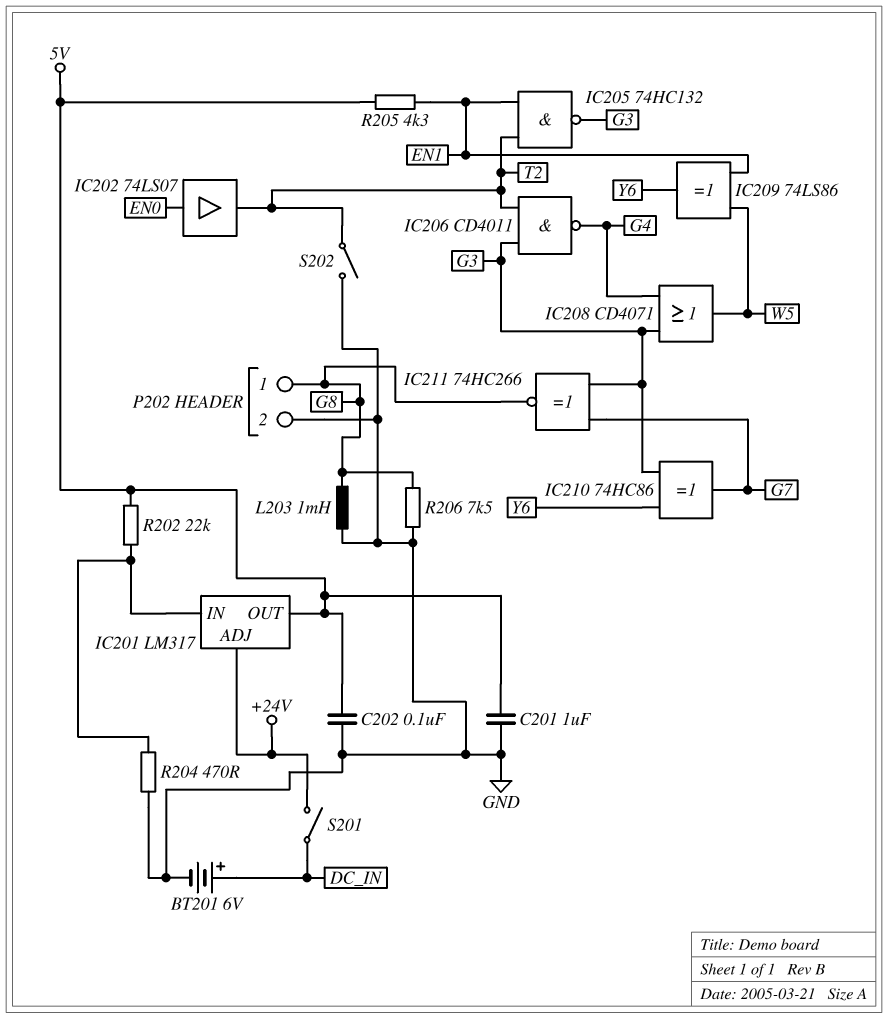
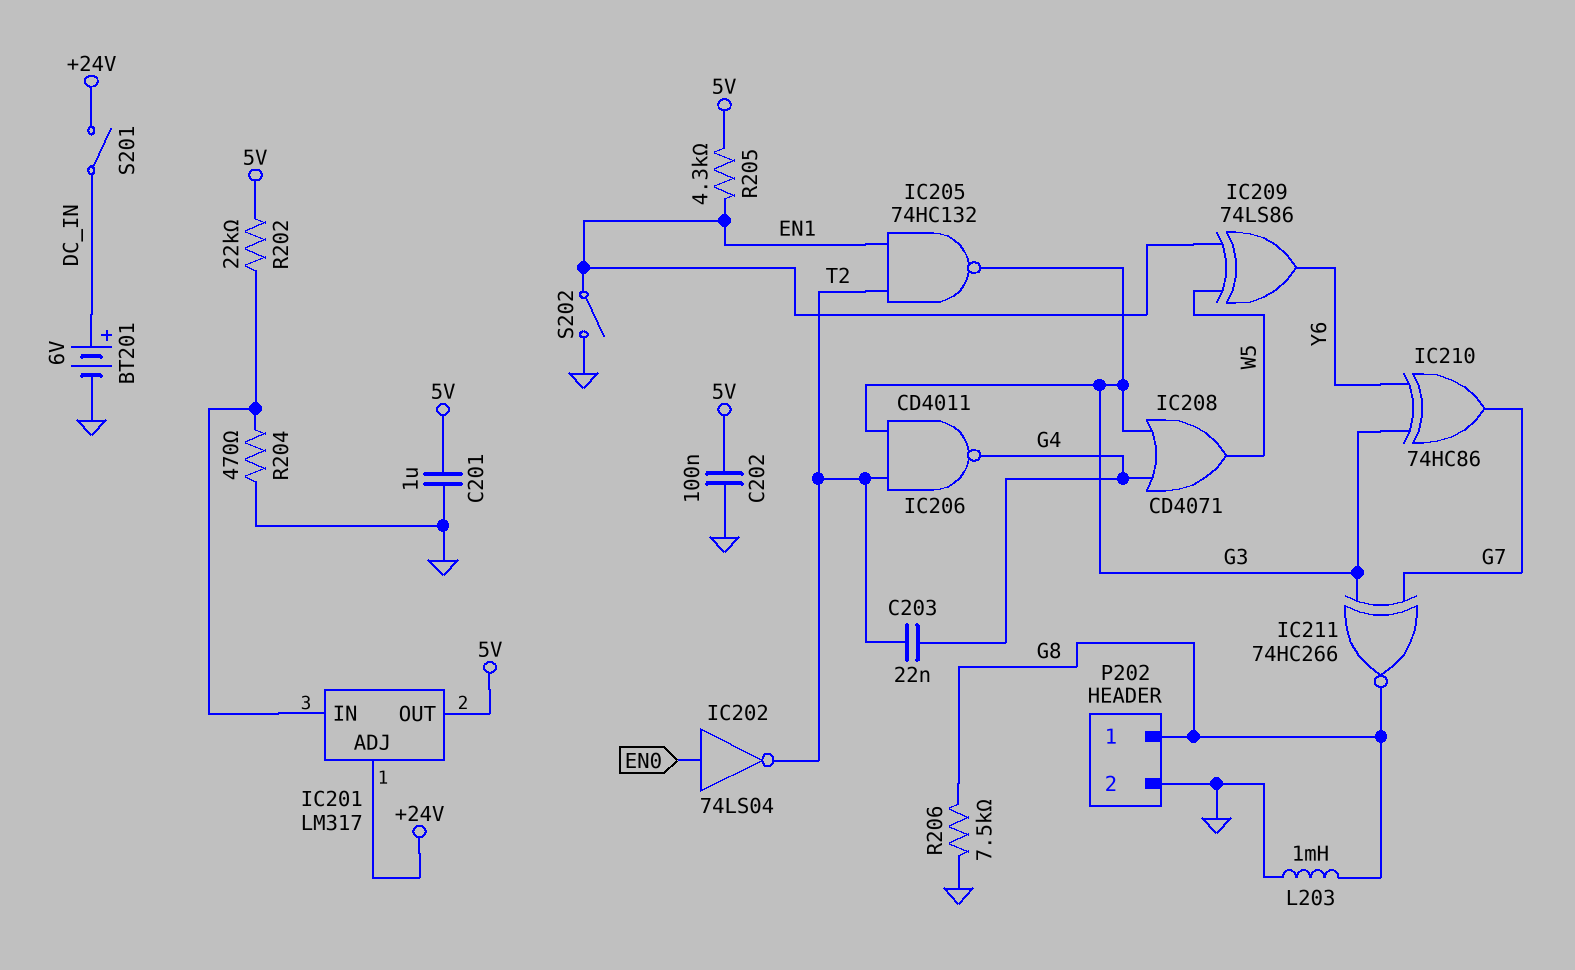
C203: none -> 22nF (G4, T2)
IC202: buffer 74LS07 (in EN0, out T2) -> NOT 74LS04 (in EN0, out T2)
S202: switch (GND, T2) -> switch (EN1, GND)

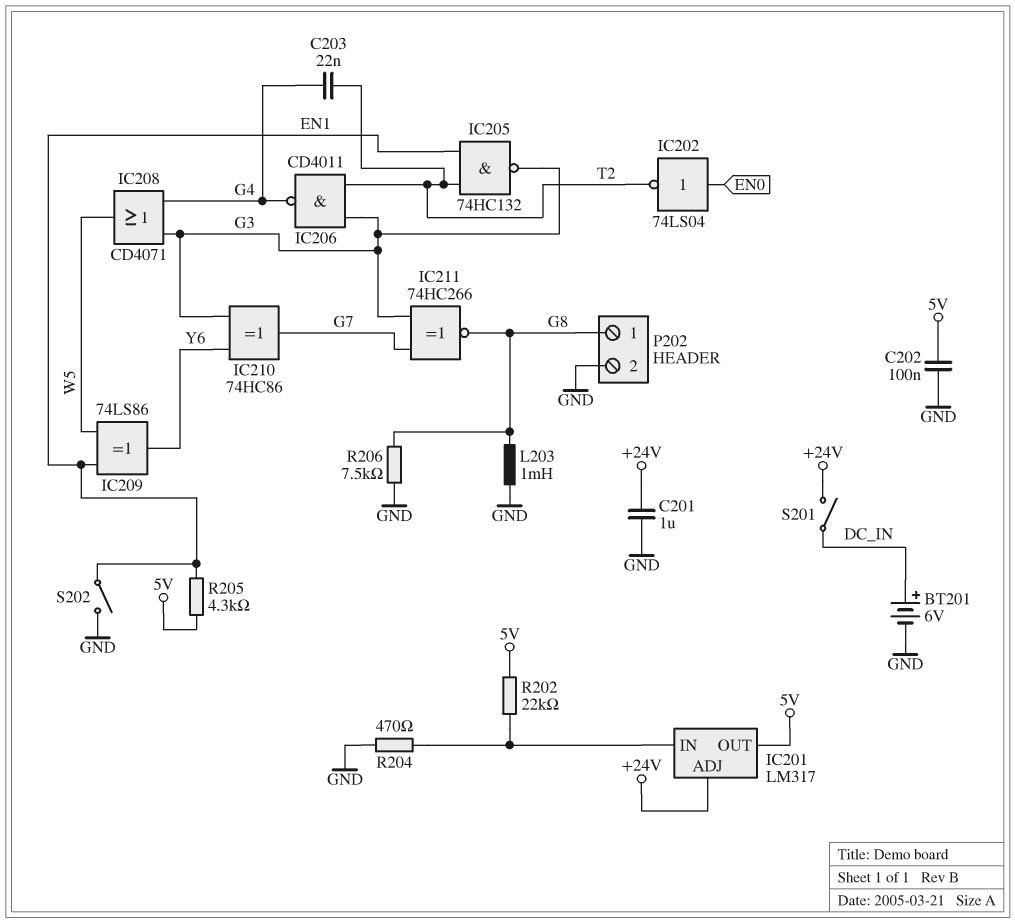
C201: 1uF (5V, GND) -> 1uF (+24V, GND)

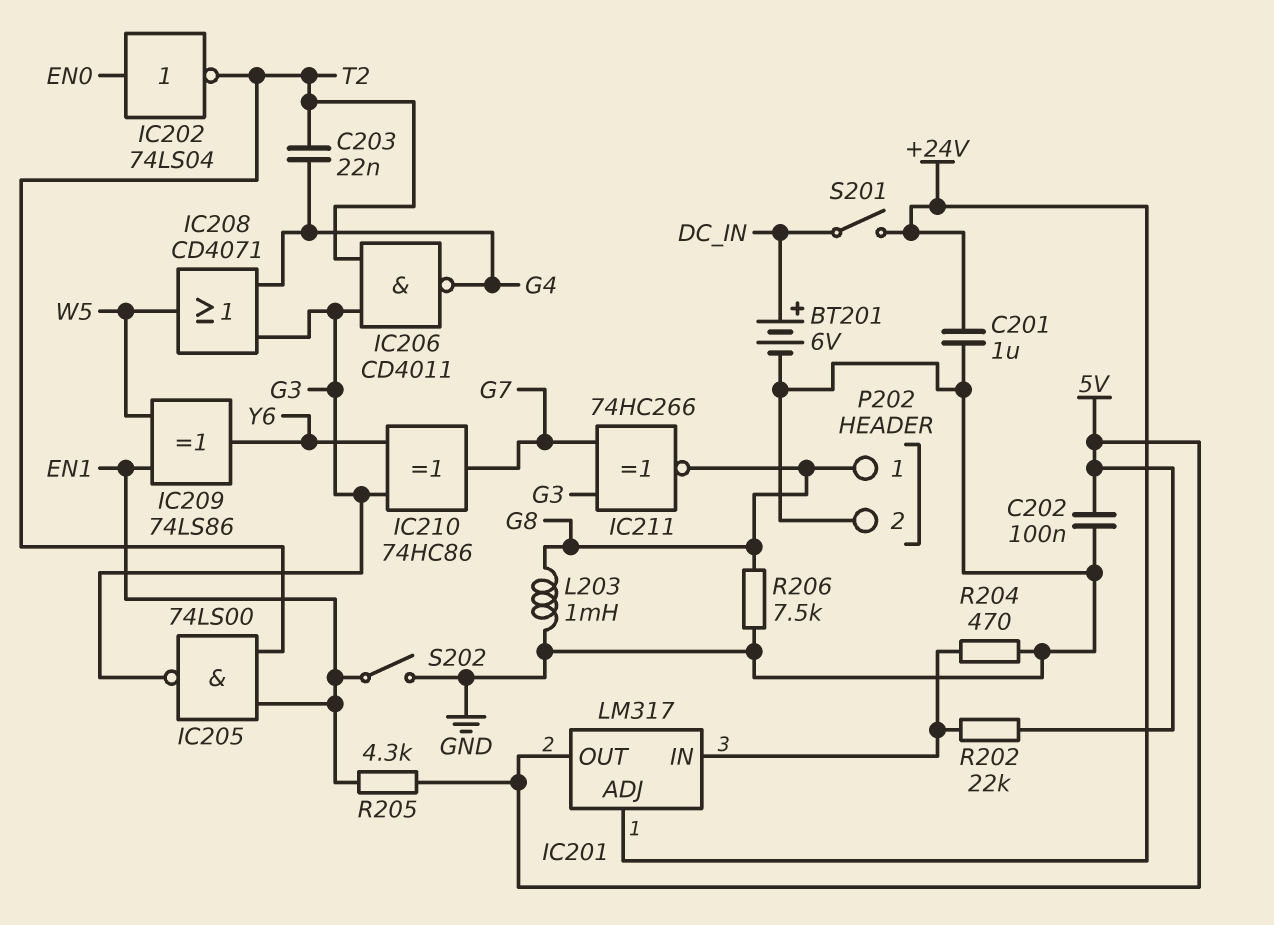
IC205: NAND 74HC132 (in EN1, in T2, out G3) -> NAND 74LS00 (in EN1, in T2, out G3)

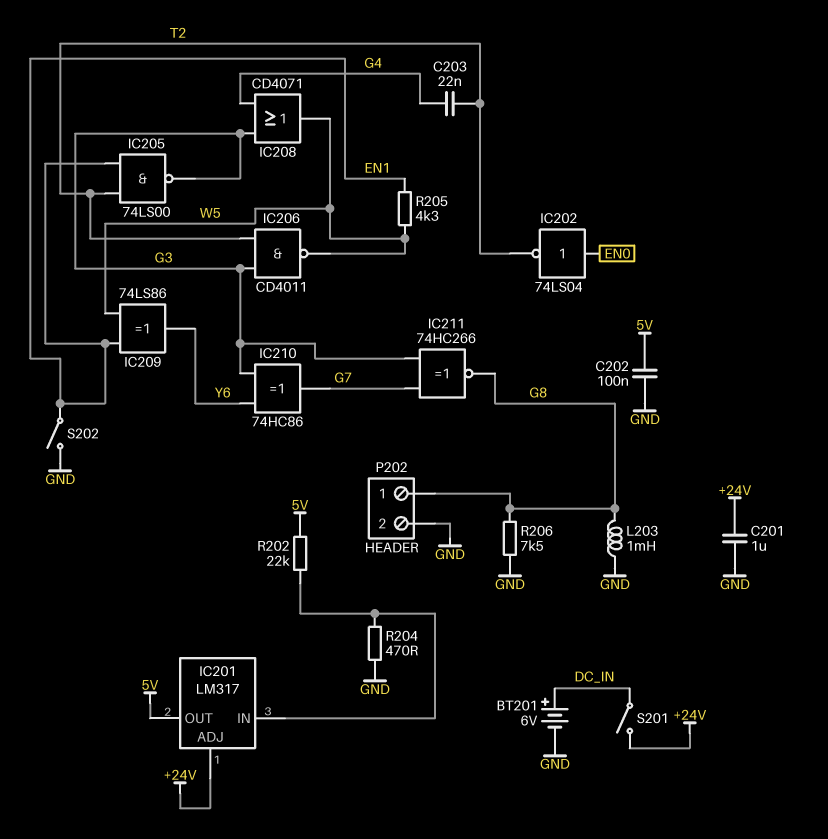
IC206: NAND CD4011 (in G3, in T2, out G4) -> NAND CD4011 (in G3, in T2, out W5)
R205: 4.3k (5V, EN1) -> 4.3k (EN1, W5)

